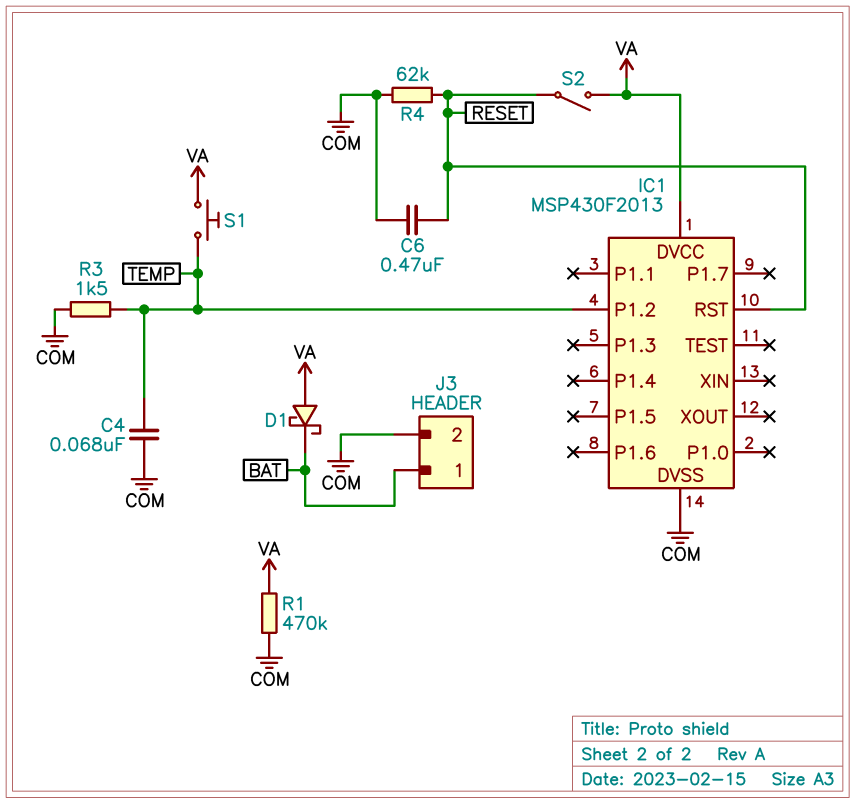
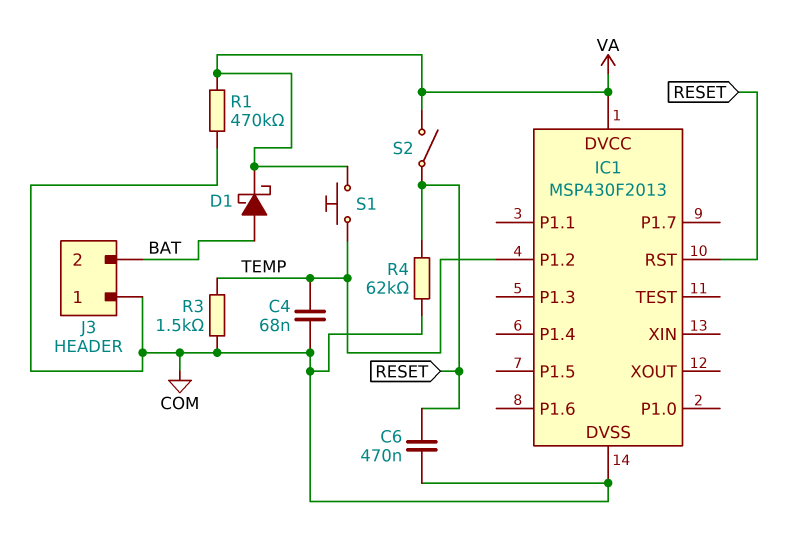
D1: schottky (A VA, K BAT) -> schottky (A BAT, K VA)
J3 pin 1: BAT -> COM
J3 pin 2: COM -> BAT

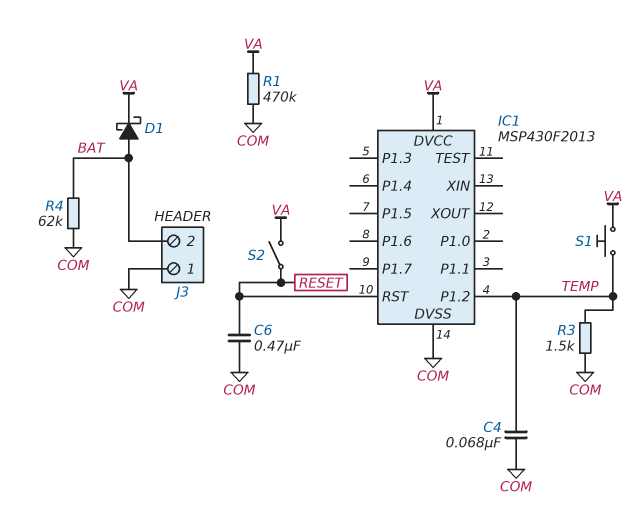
R4: 62k (COM, RESET) -> 62k (BAT, COM)

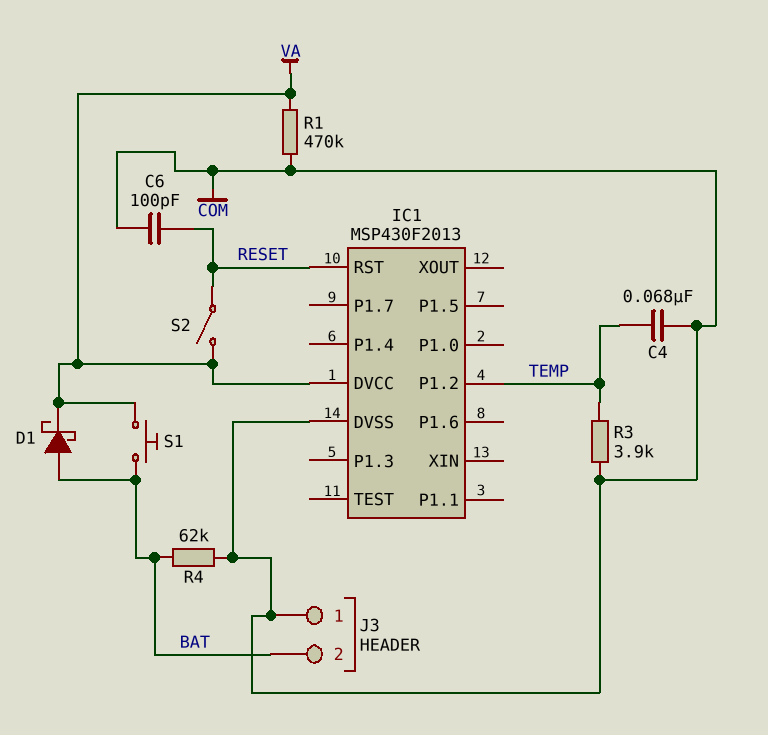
C6: 470nF (COM, RESET) -> 100pF (COM, RESET)
R3: 1.5k (COM, TEMP) -> 3.9k (COM, TEMP)
S1: button (TEMP, VA) -> button (BAT, VA)

